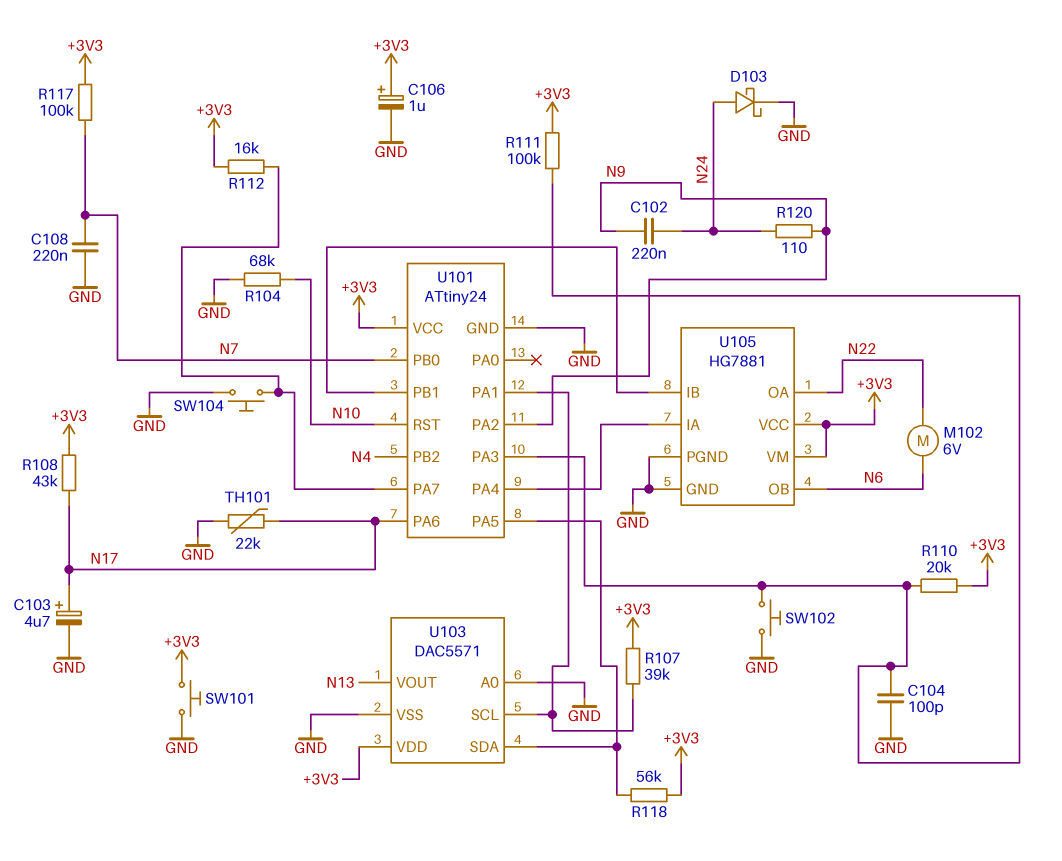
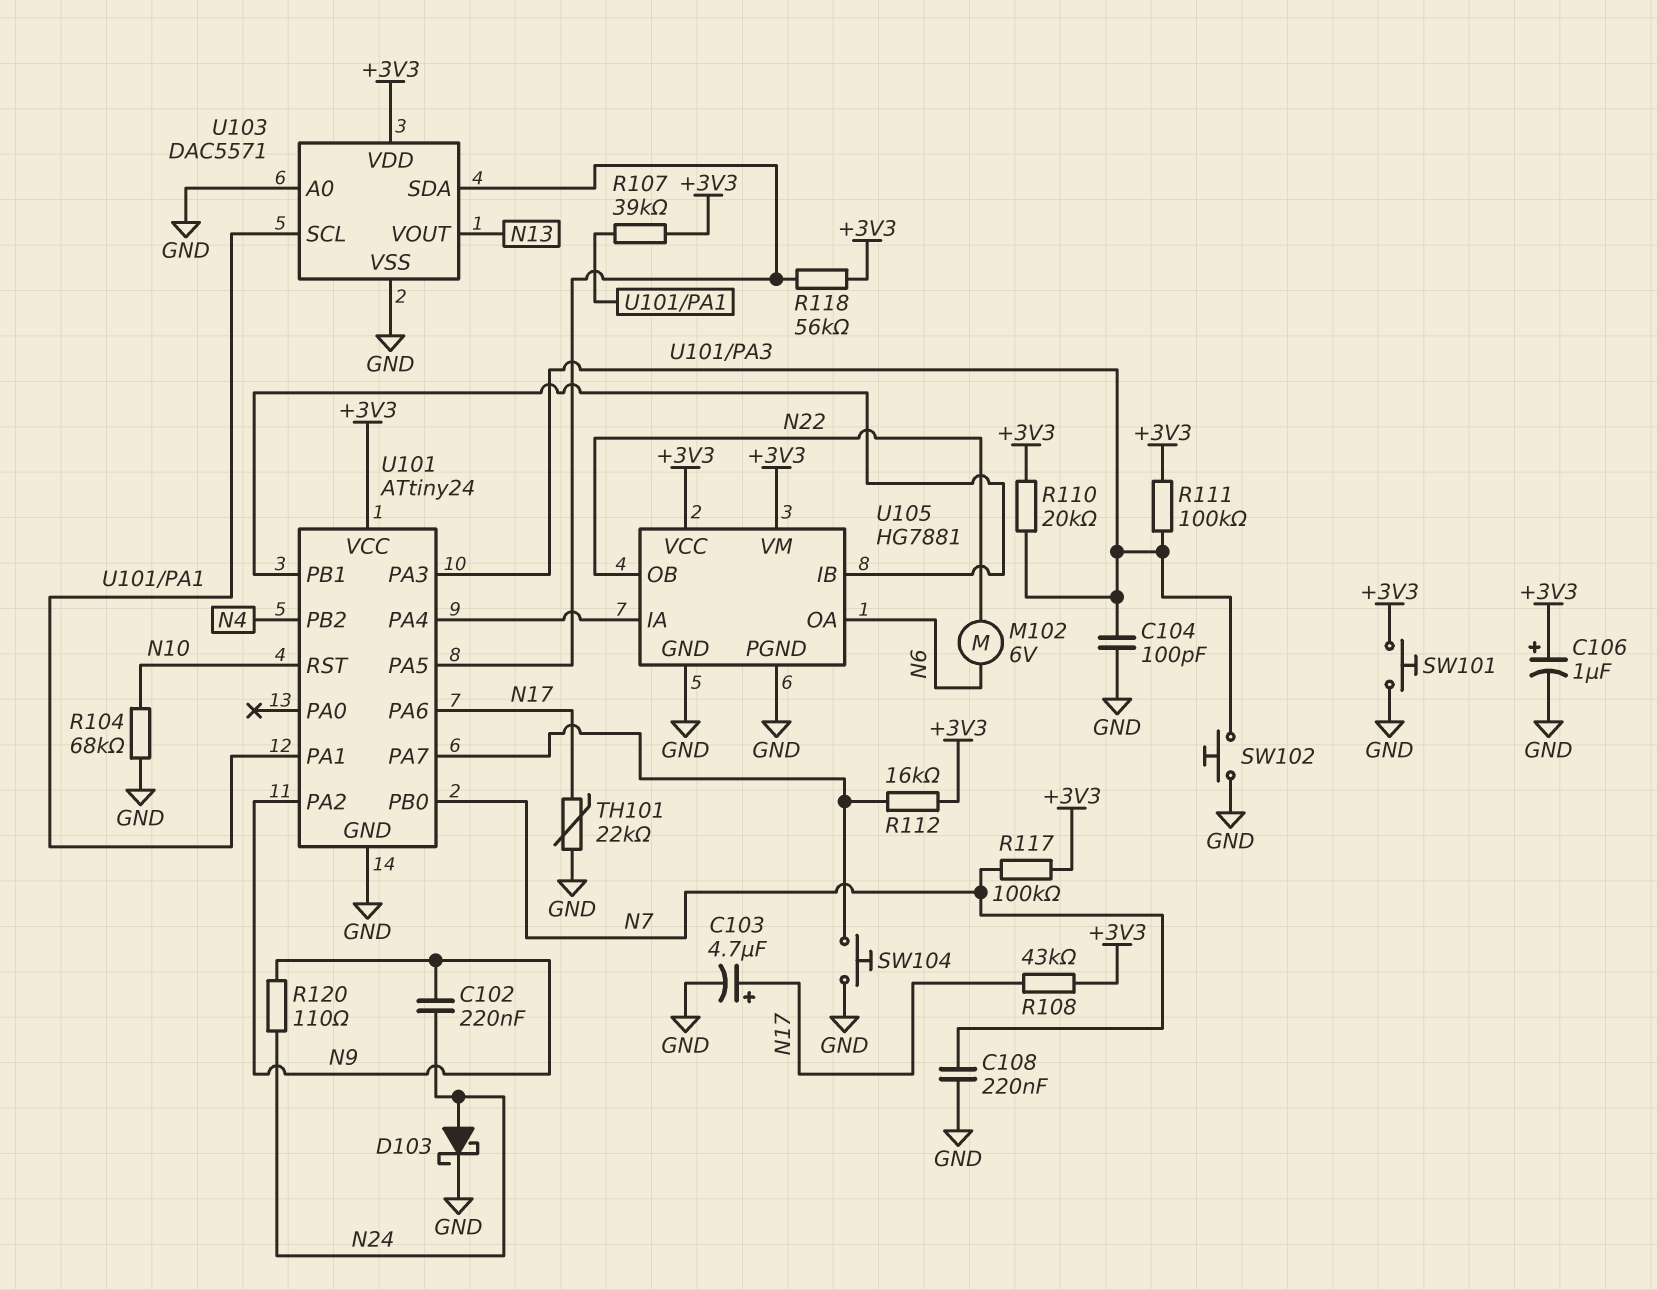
U105 pin OA: N22 -> N6
U105 pin OB: N6 -> N22

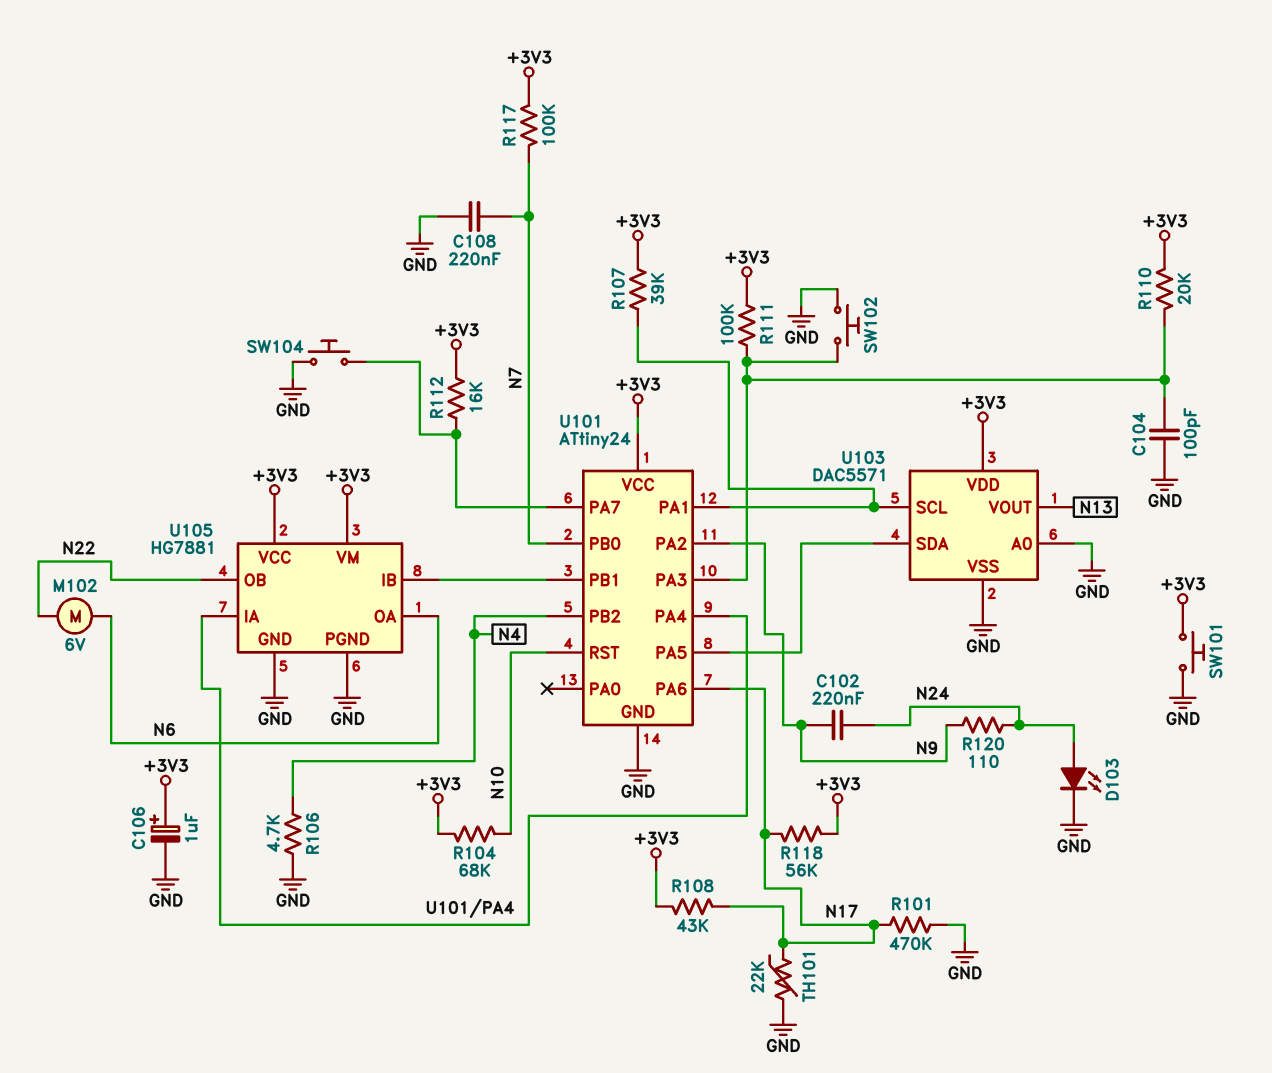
C103: 4.7uF (plus N17, minus GND) -> none
D103: schottky (A N24, K GND) -> LED (A N24, K GND)
R101: none -> 470k (GND, N17)
R104: 68k (GND, N10) -> 68k (+3V3, N10)
R106: none -> 4.7k (GND, N4)
R118: 56k (+3V3, U101/PA5) -> 56k (+3V3, N17)

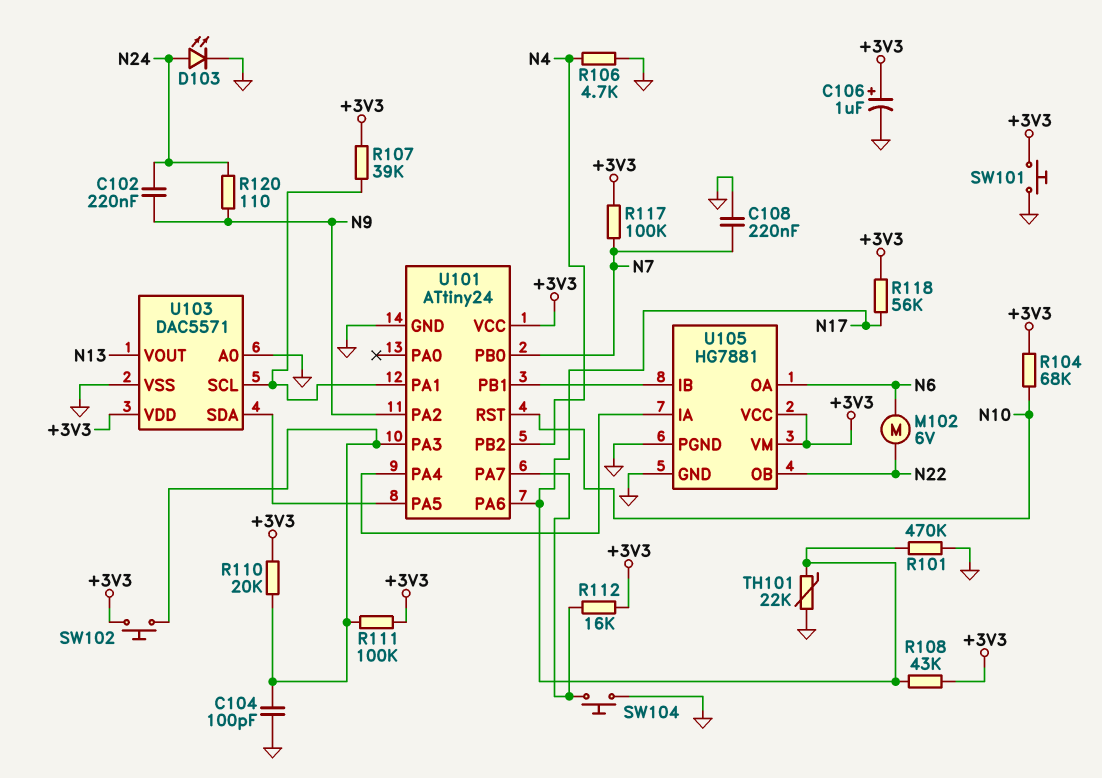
SW102: button (GND, U101/PA3) -> button (+3V3, U101/PA3)

